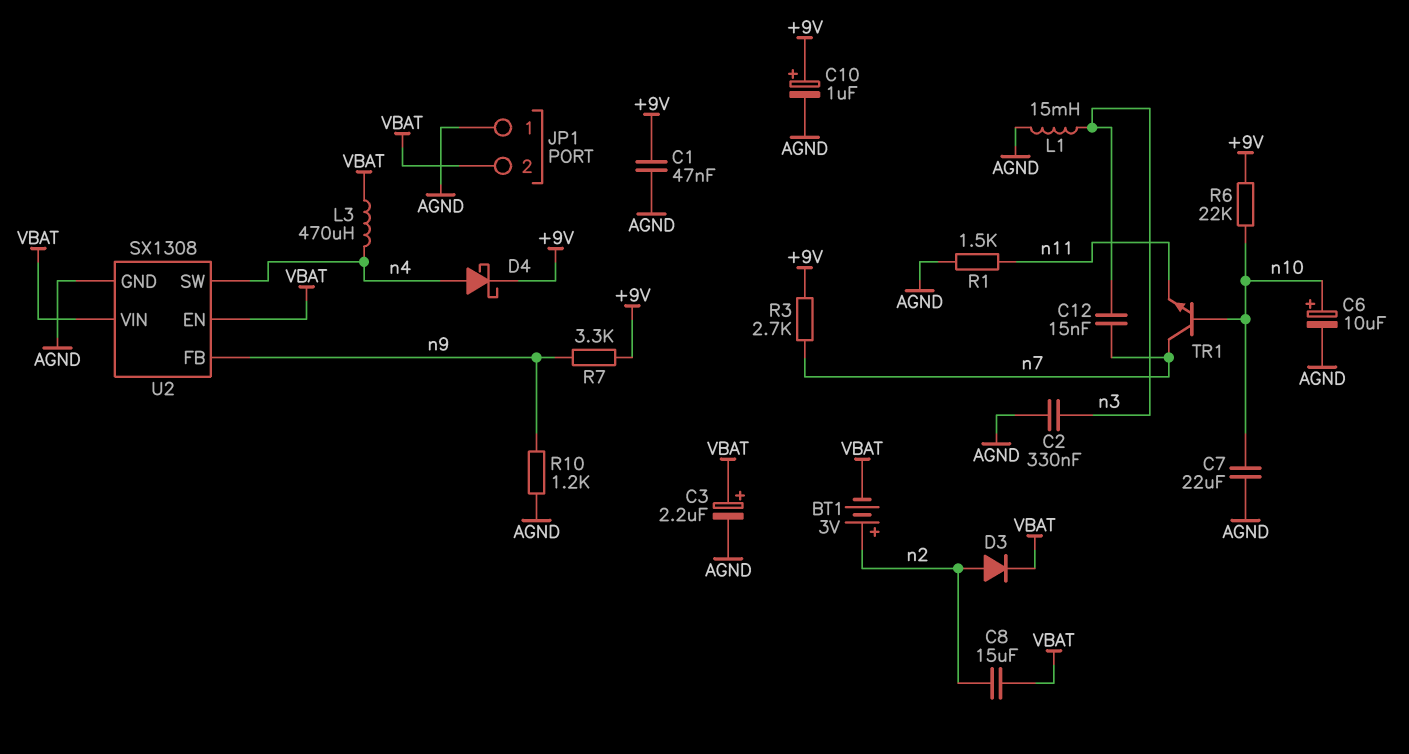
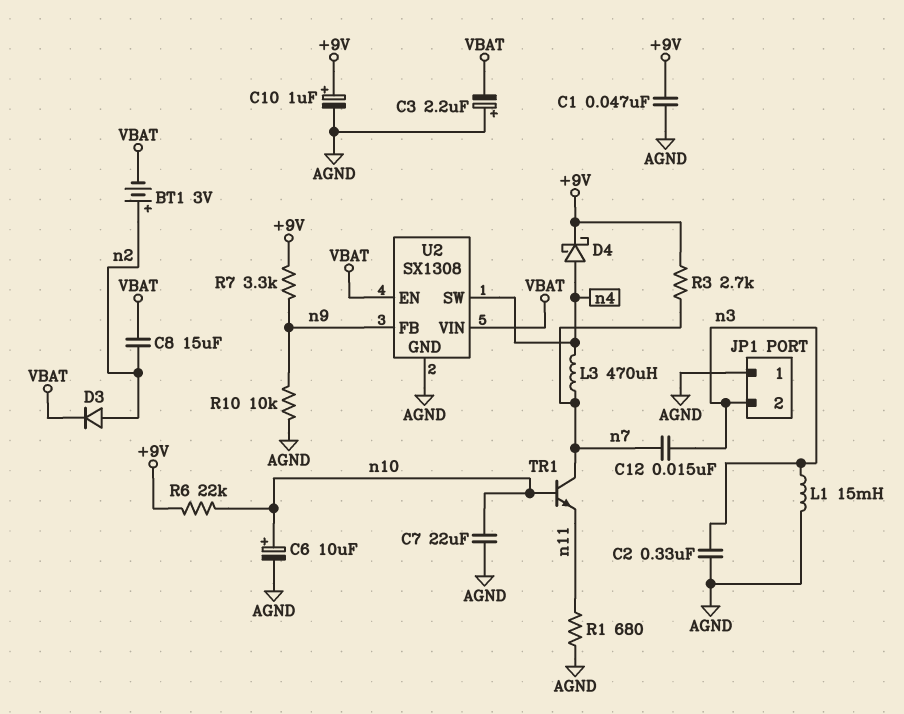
C3: 2.2uF (plus VBAT, minus AGND) -> 2.2uF (plus AGND, minus VBAT)
JP1 pin 2: VBAT -> n3
L3: 470uH (VBAT, n4) -> 470uH (n4, n7)
R1: 1.5k (AGND, n11) -> 680 (AGND, n11)
R10: 1.2k (AGND, n9) -> 10k (AGND, n9)

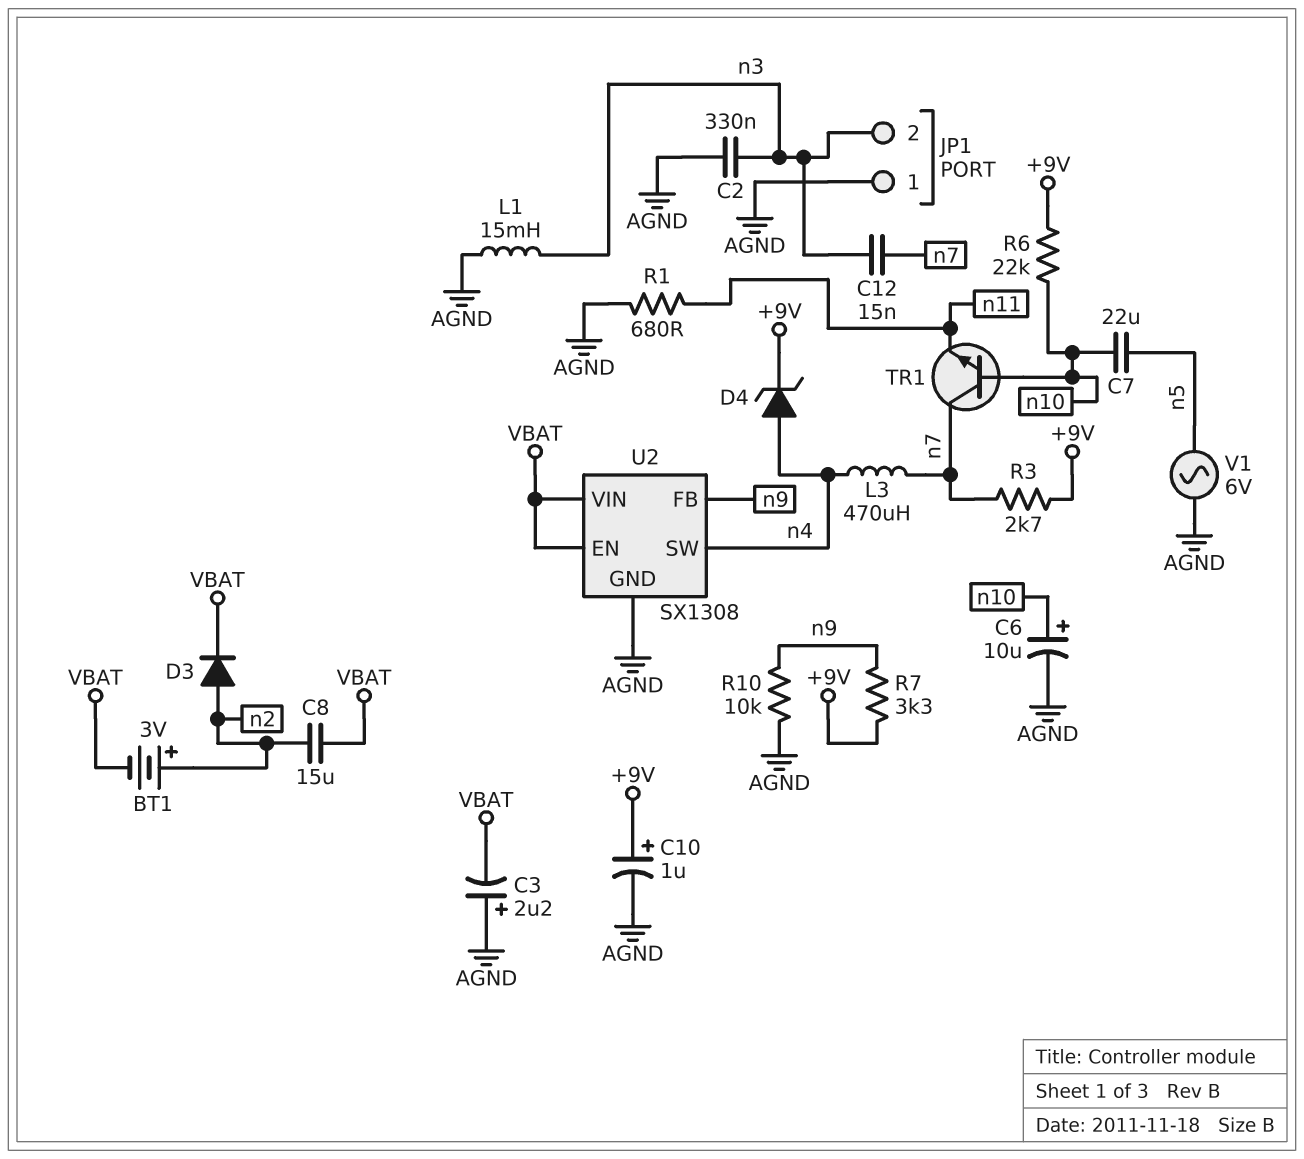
C1: 47nF (+9V, AGND) -> none
C7: 22uF (AGND, n10) -> 22uF (n5, n10)
D4: schottky (A n4, K +9V) -> zener (A n4, K +9V)
V1: none -> AC 6V (AGND, n5)

